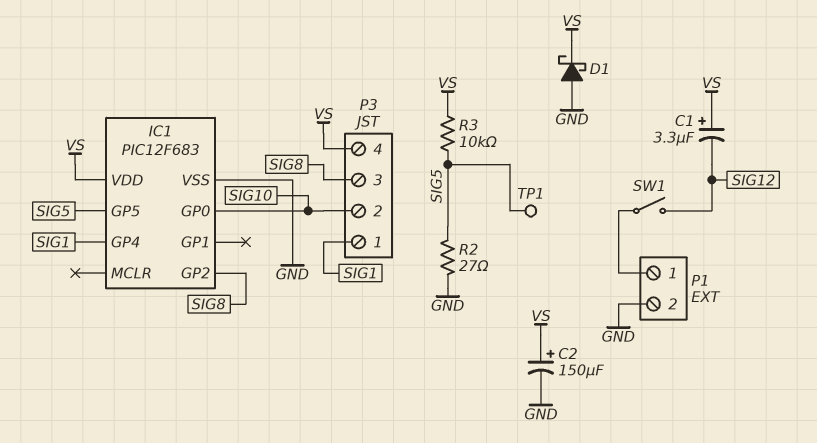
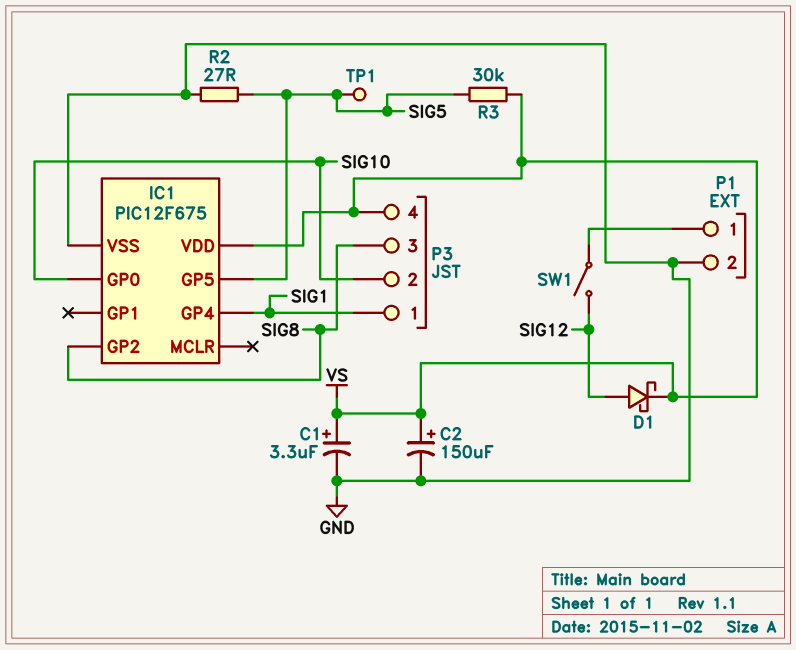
C1: 3.3uF (plus VS, minus SIG12) -> 3.3uF (plus VS, minus GND)
D1: schottky (A GND, K VS) -> schottky (A SIG12, K VS)
IC1: PIC12F683 -> PIC12F675
R3: 10k (SIG5, VS) -> 30k (SIG5, VS)

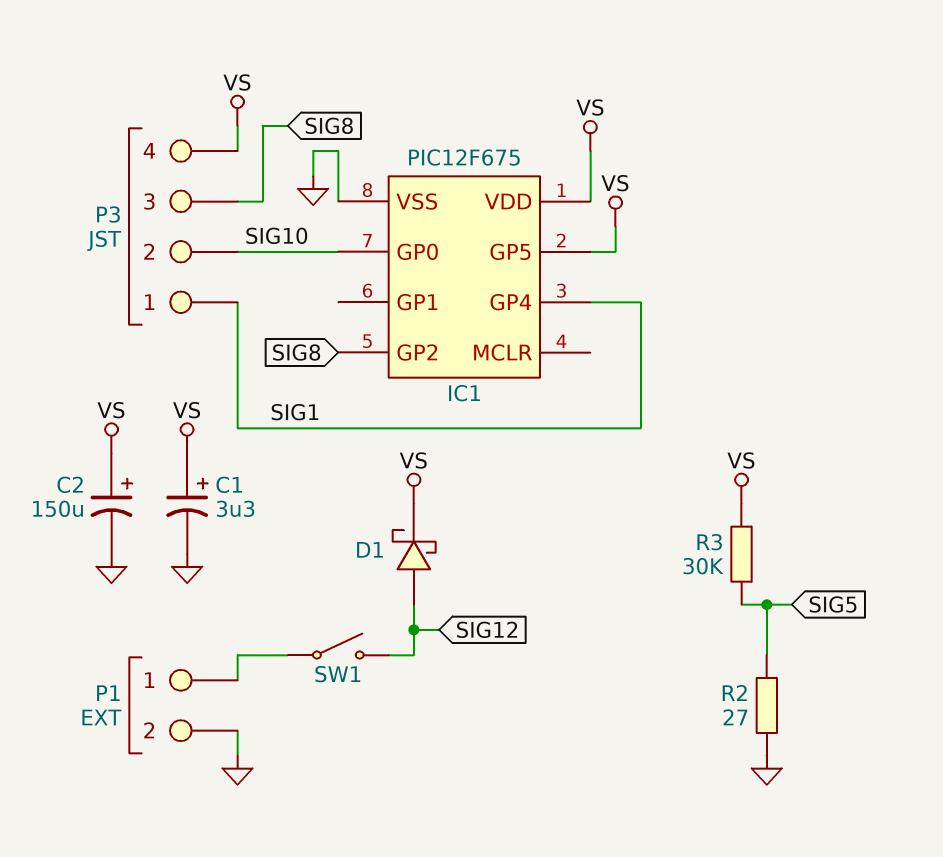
IC1 pin GP5: SIG5 -> VS
TP1: test point (SIG5) -> none

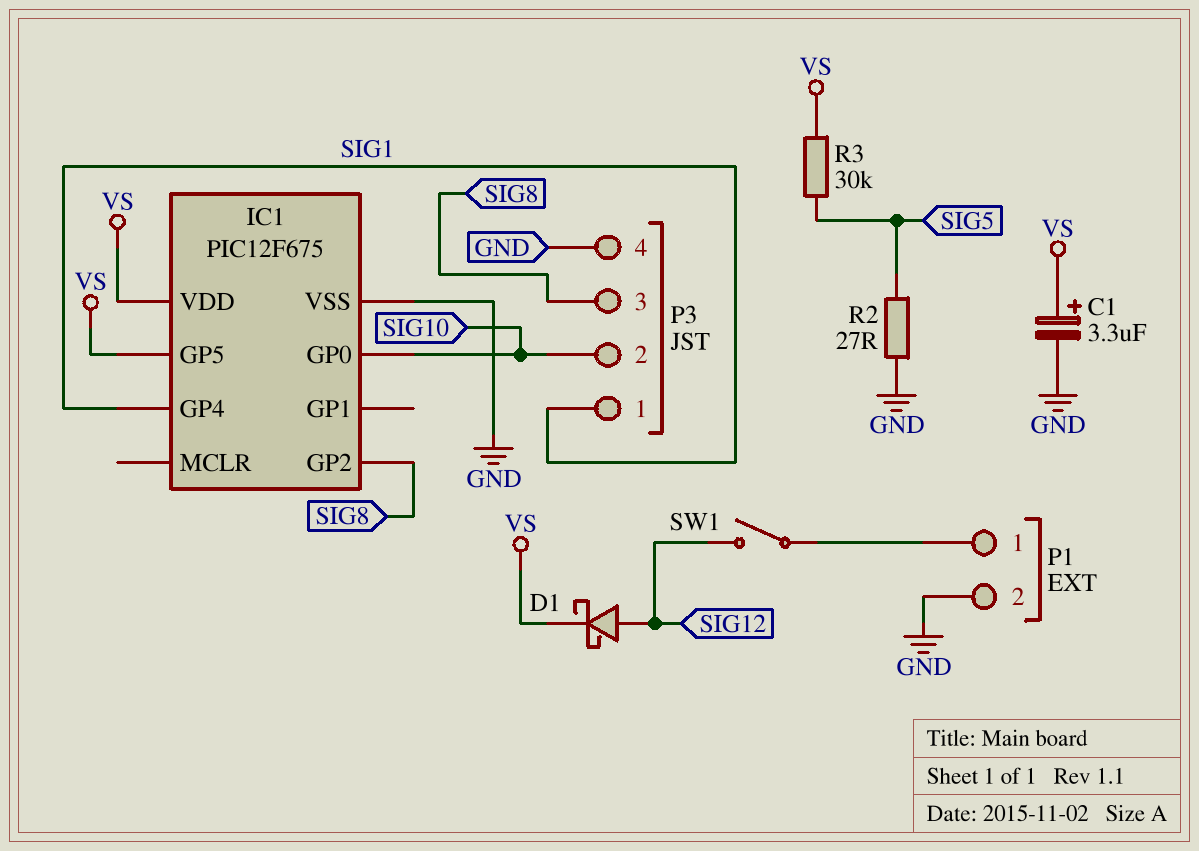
C2: 150uF (plus VS, minus GND) -> none
P3 pin 4: VS -> GND

